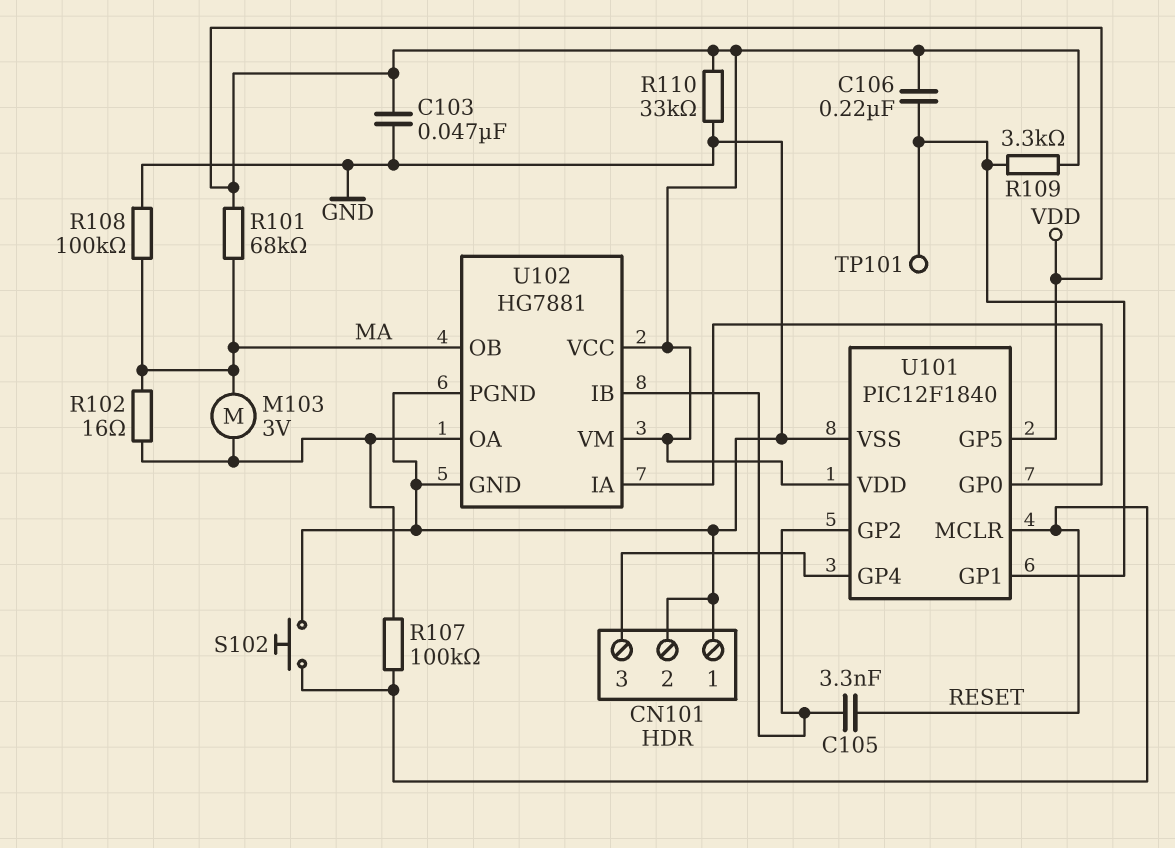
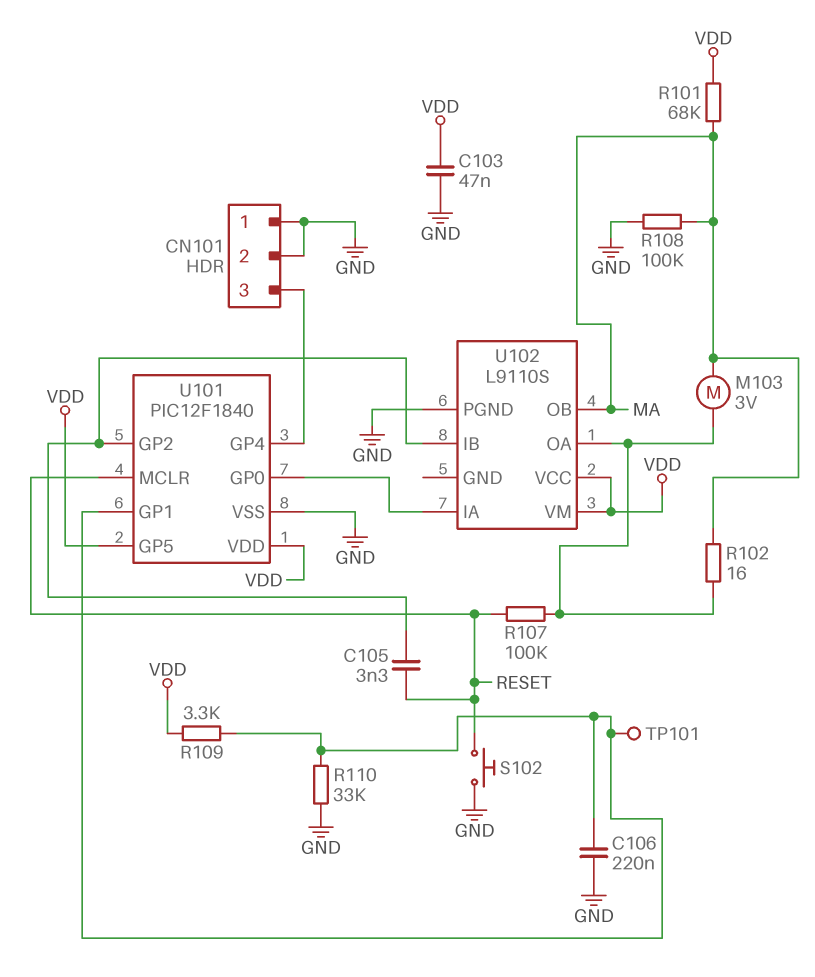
C106: 220nF (U101/GP1, VDD) -> 220nF (GND, U101/GP1)
R110: 33k (GND, VDD) -> 33k (GND, U101/GP1)
U102: HG7881 -> L9110S
U102 pin GND: GND -> none

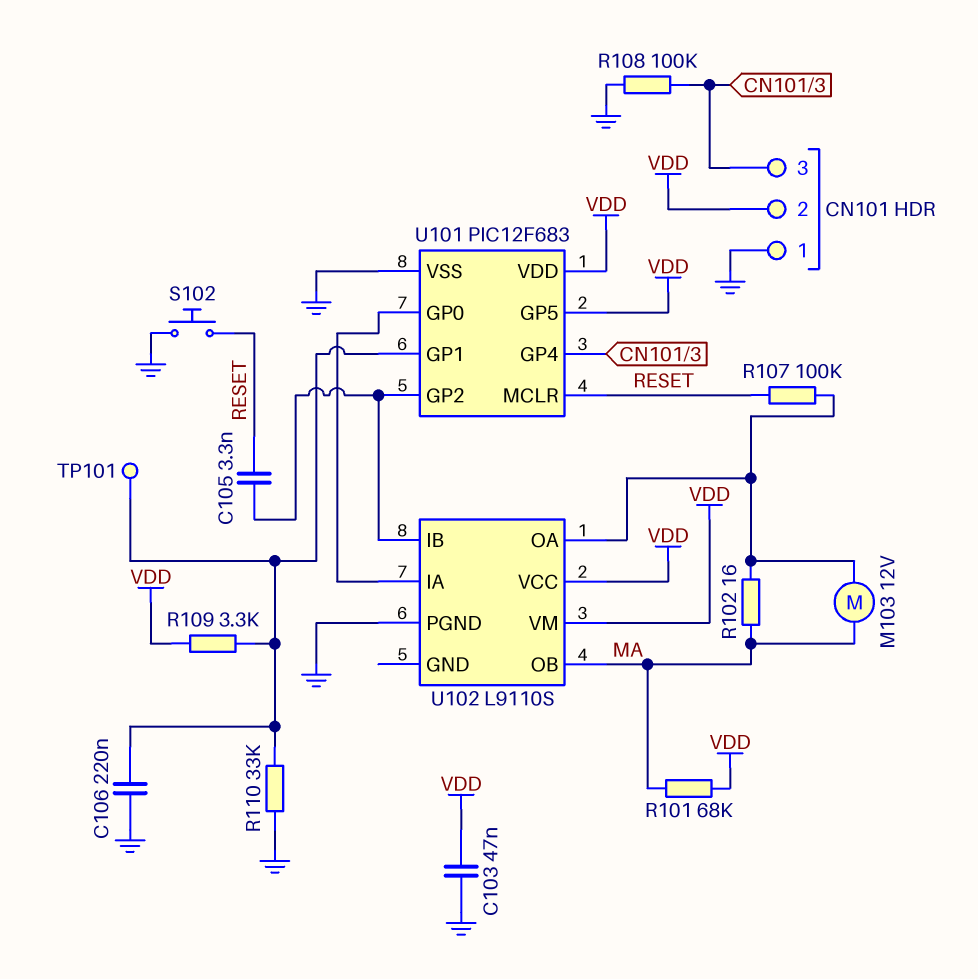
CN101 pin 2: GND -> VDD
M103: motor 3V (MA, U102/OA) -> motor 12V (MA, U102/OA)
R108: 100k (GND, MA) -> 100k (CN101/3, GND)
U101: PIC12F1840 -> PIC12F683

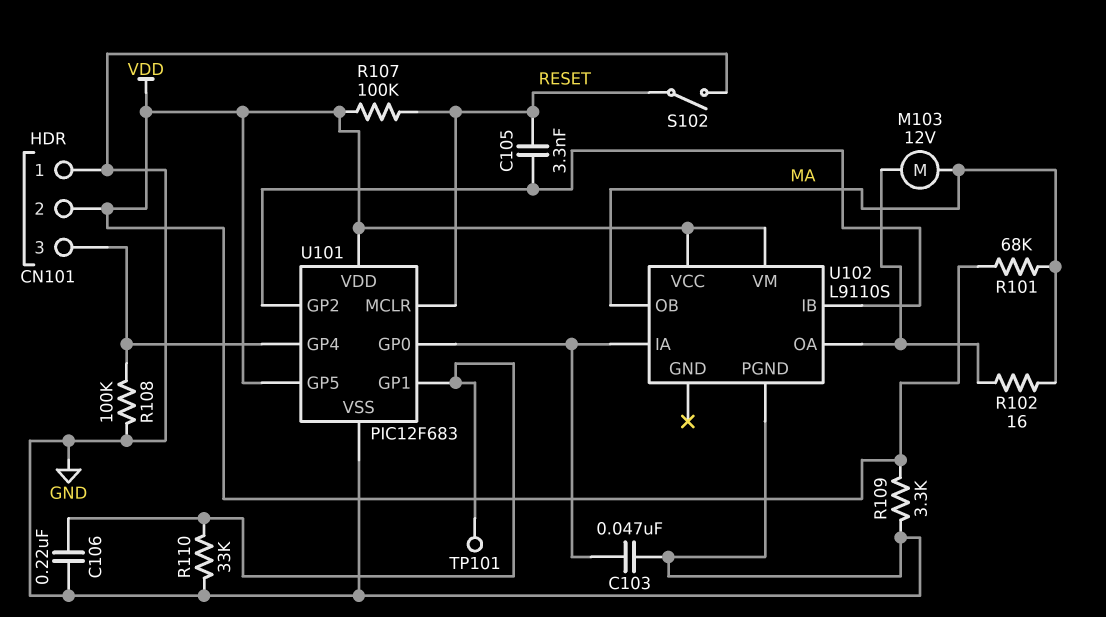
C103: 47nF (GND, VDD) -> 47nF (GND, U101/GP0)
R107: 100k (RESET, U102/OA) -> 100k (RESET, VDD)
R109: 3.3k (U101/GP1, VDD) -> 3.3k (GND, VDD)
S102: button (GND, RESET) -> switch (GND, RESET)

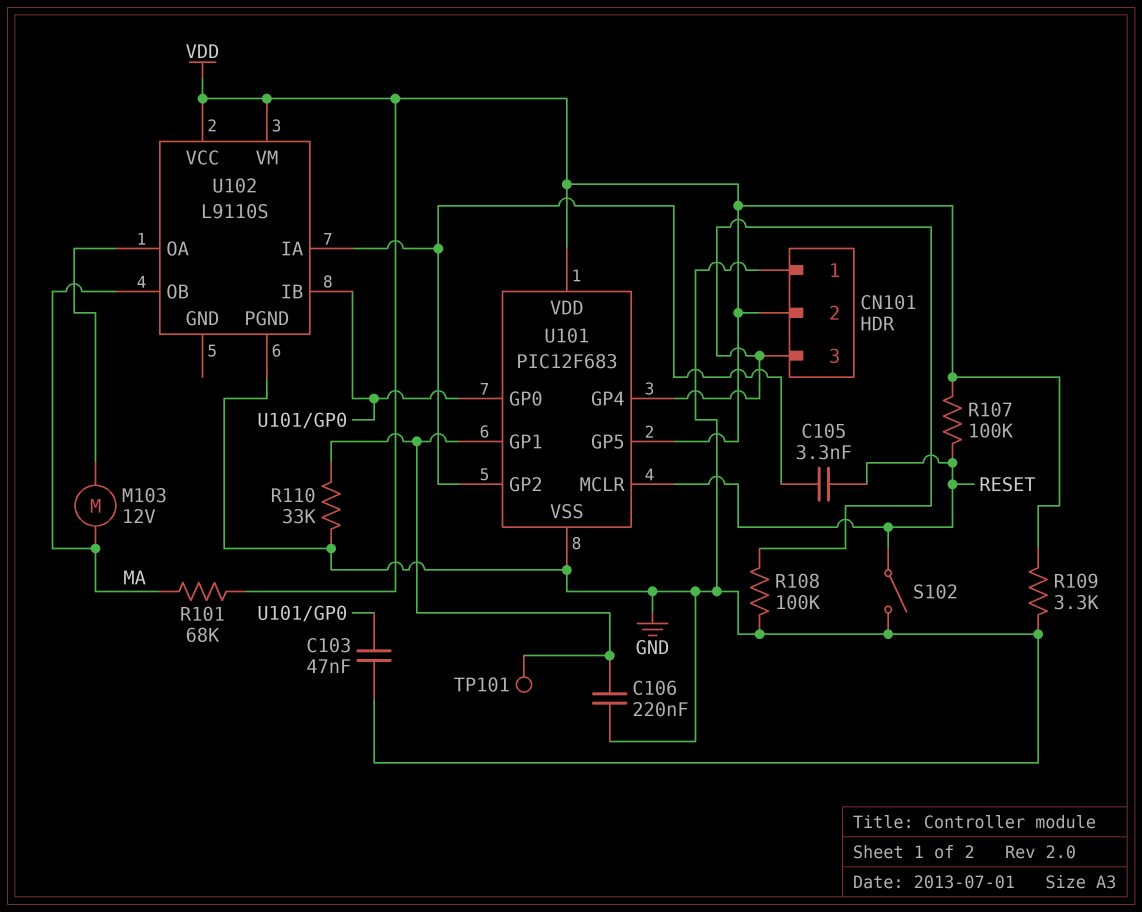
R102: 16 (MA, U102/OA) -> none
U102 pin IA: U101/GP0 -> U101/GP2
U102 pin IB: U101/GP2 -> U101/GP0

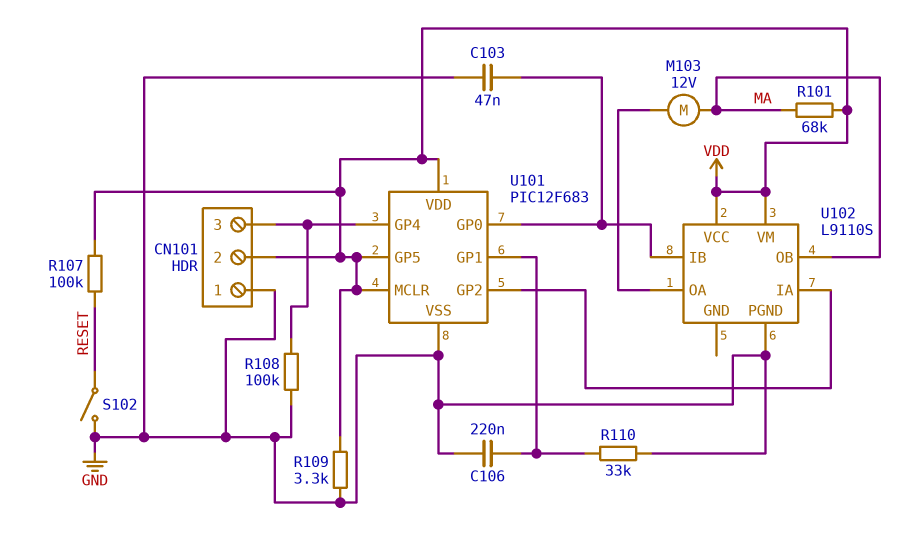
C105: 3.3nF (RESET, U101/GP2) -> none
TP101: test point (U101/GP1) -> none
U101 pin MCLR: RESET -> VDD

